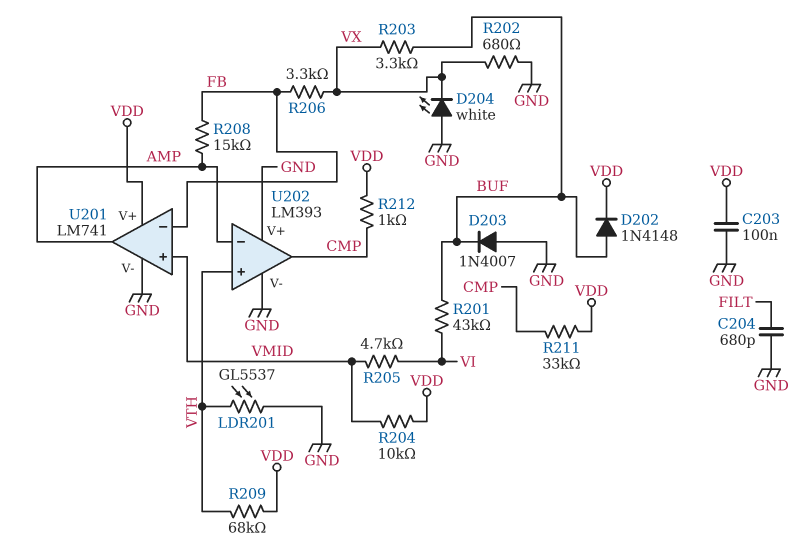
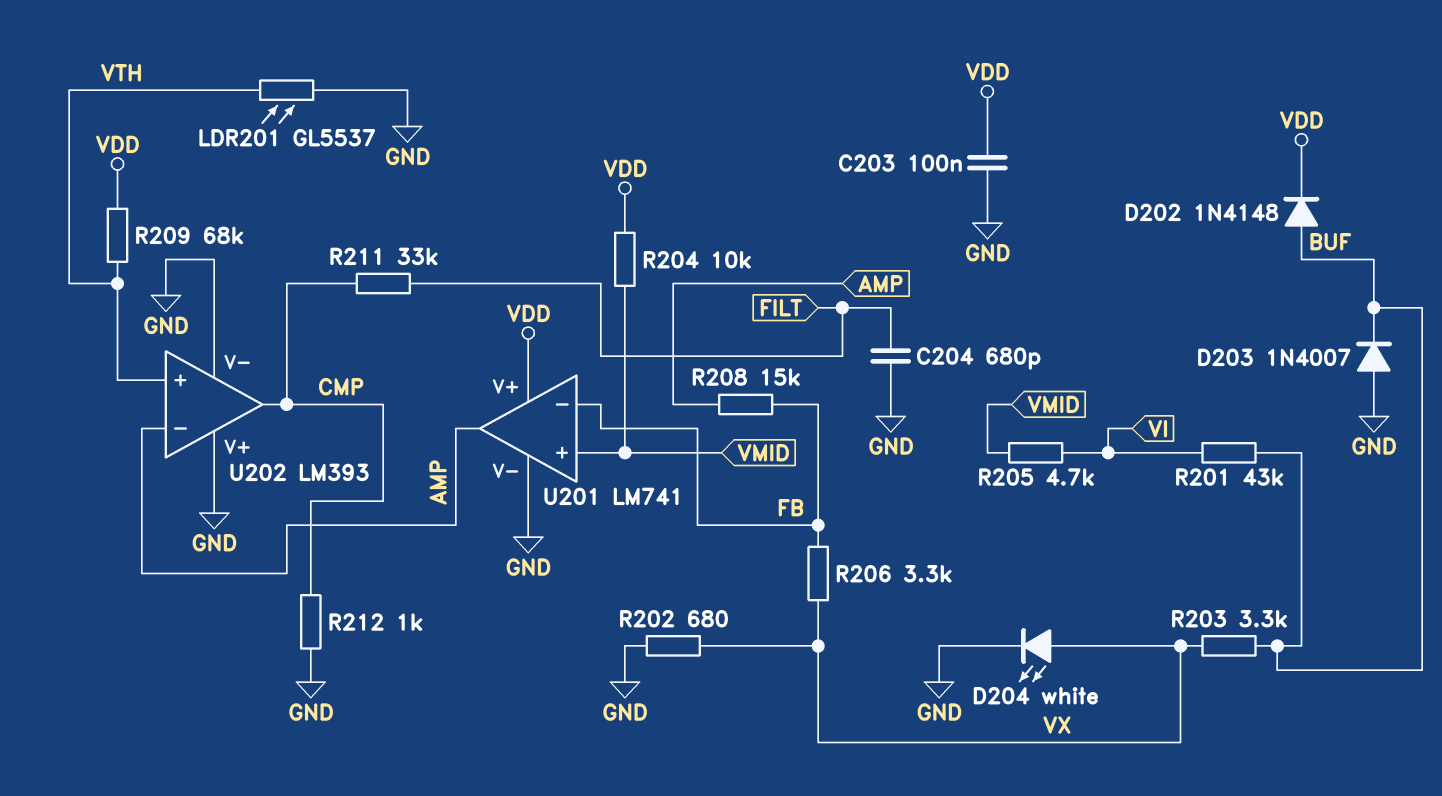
D204: LED white (A GND, K VX) -> LED white (A VX, K GND)
R211: 33k (CMP, VDD) -> 33k (CMP, FILT)
R212: 1k (CMP, VDD) -> 1k (CMP, GND)

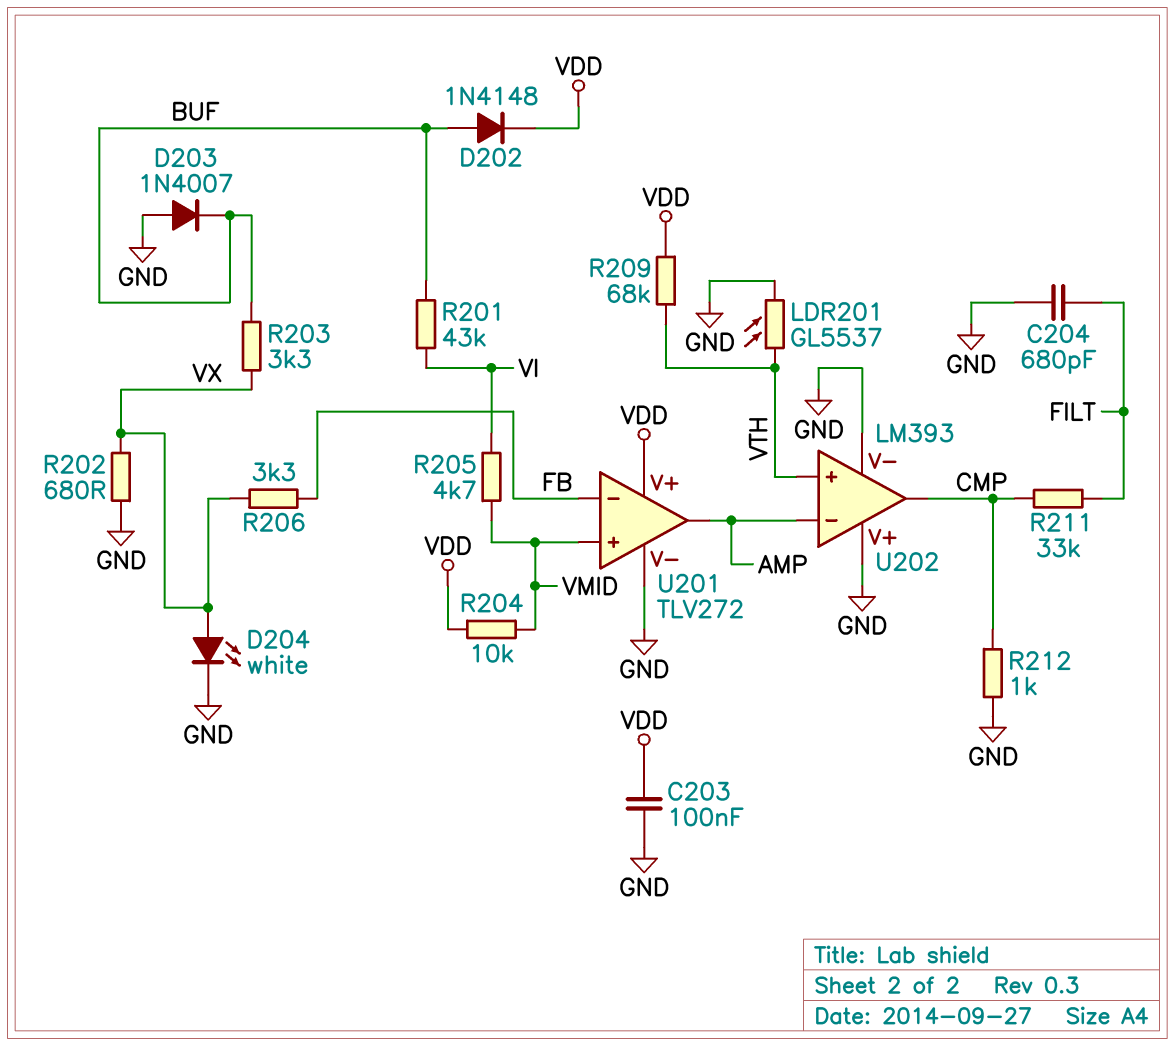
R208: 15k (AMP, FB) -> none
U201: LM741 -> TLV272

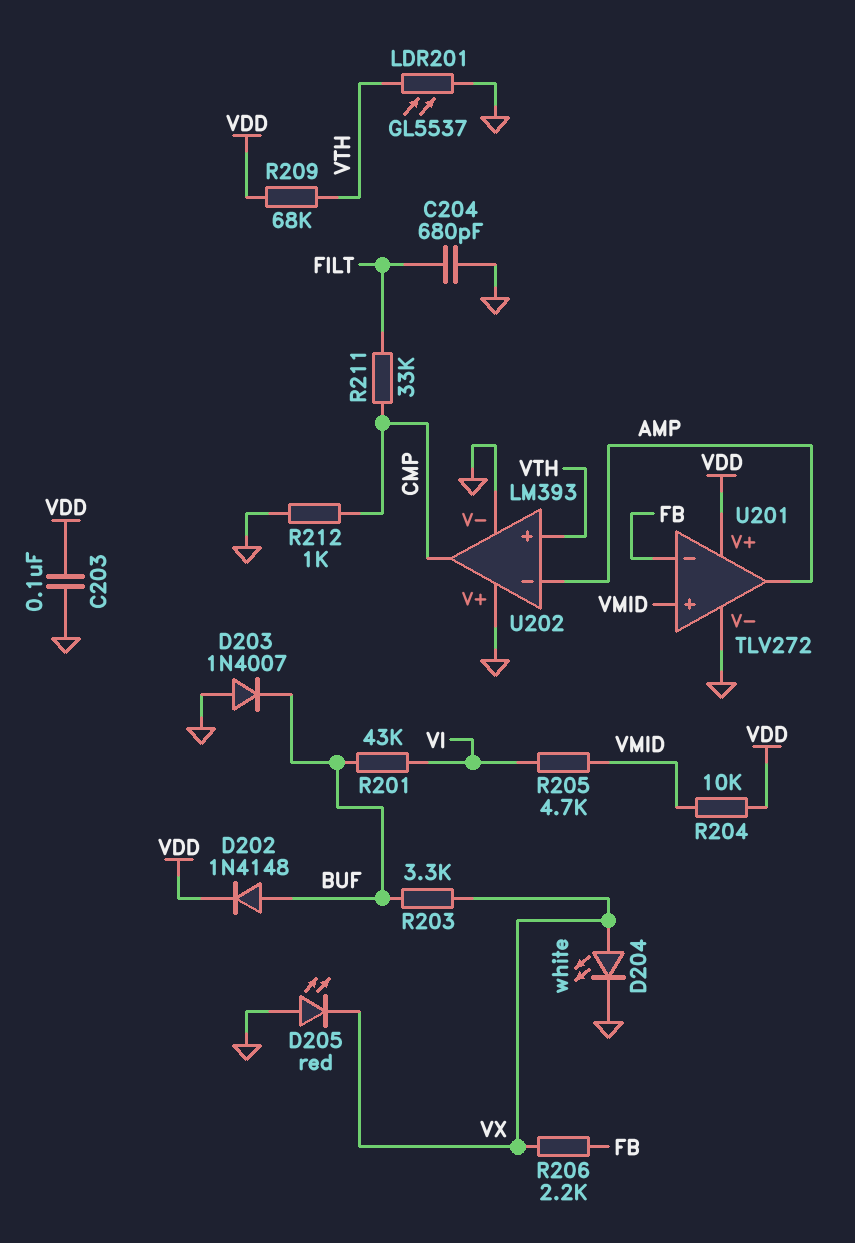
D205: none -> LED red (A GND, K VX)
R202: 680 (GND, VX) -> none
R206: 3.3k (FB, VX) -> 2.2k (FB, VX)

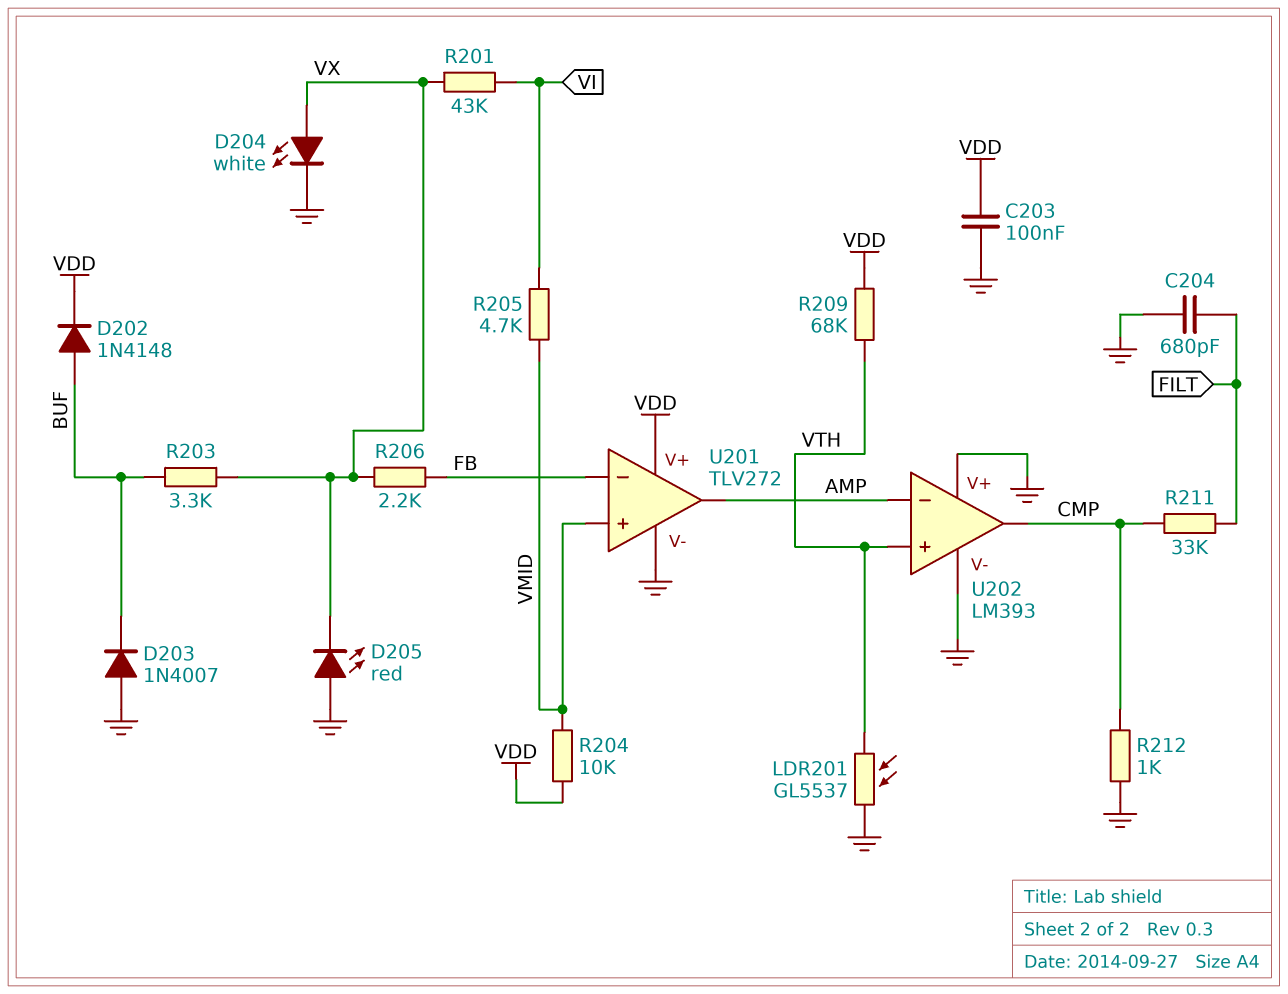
R201: 43k (BUF, VI) -> 43k (VI, VX)

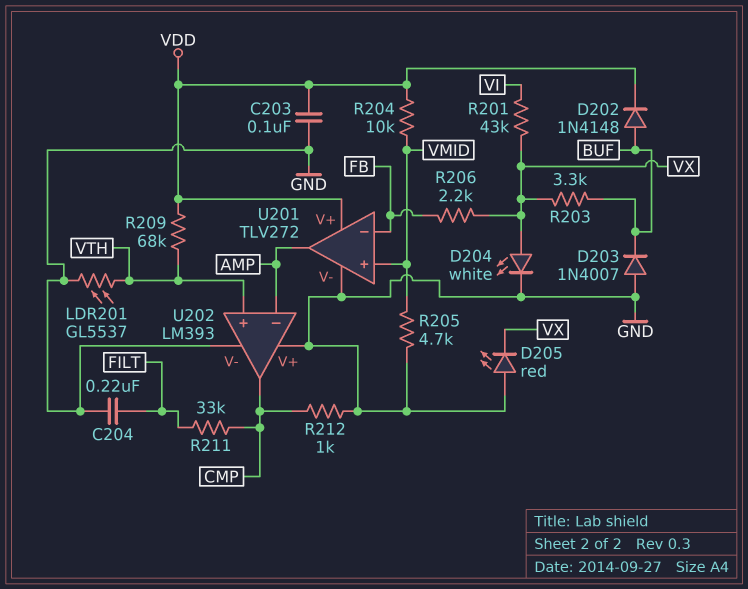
C204: 680pF (FILT, GND) -> 220nF (FILT, GND)
R205: 4.7k (VI, VMID) -> 4.7k (GND, VMID)

